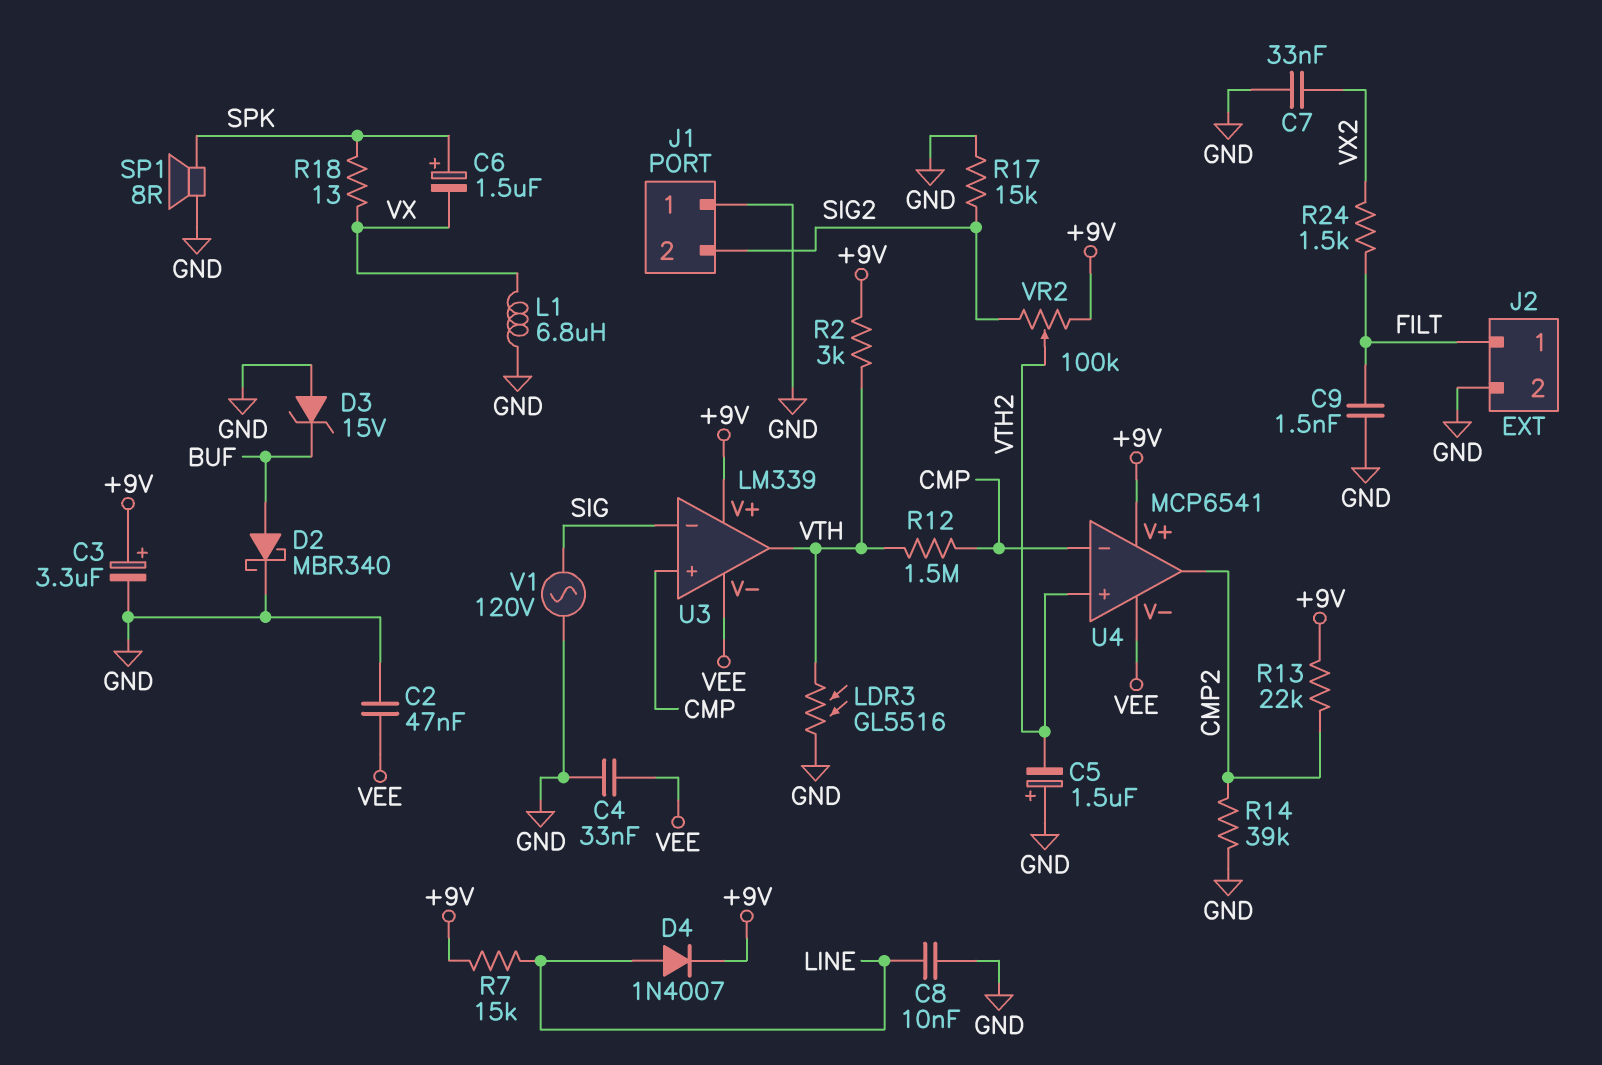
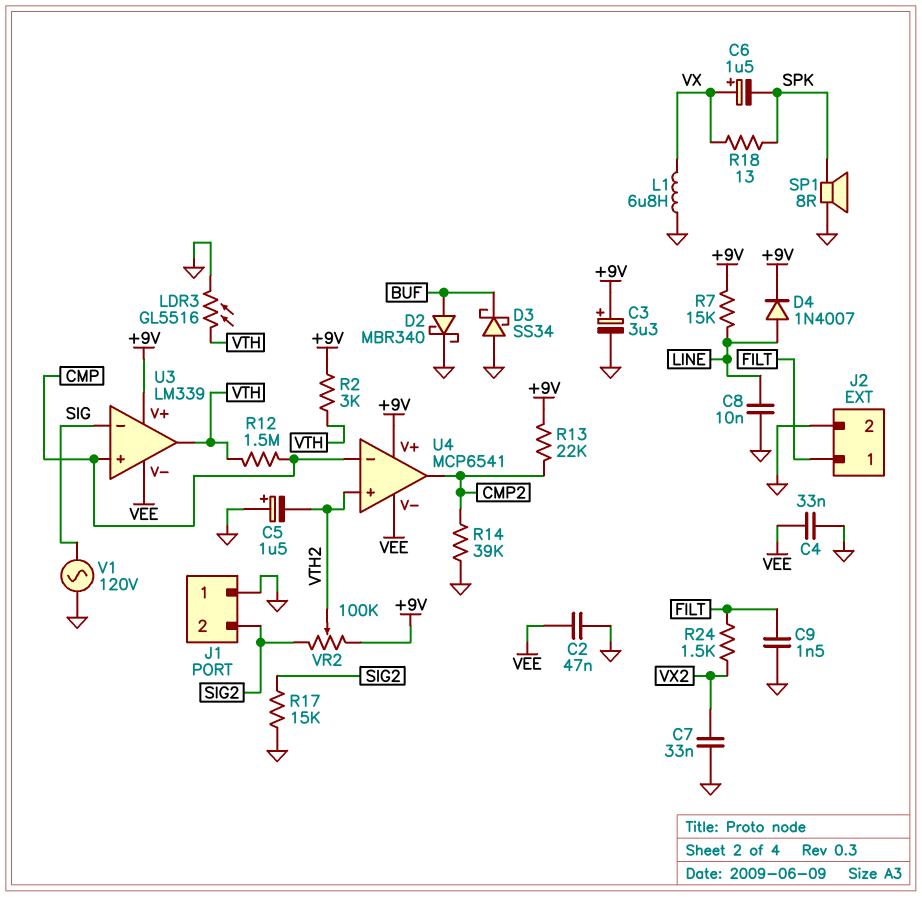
C6: 1.5uF (plus SPK, minus VX) -> 1.5uF (plus VX, minus SPK)
D3: zener 15V (A GND, K BUF) -> schottky SS34 (A GND, K BUF)

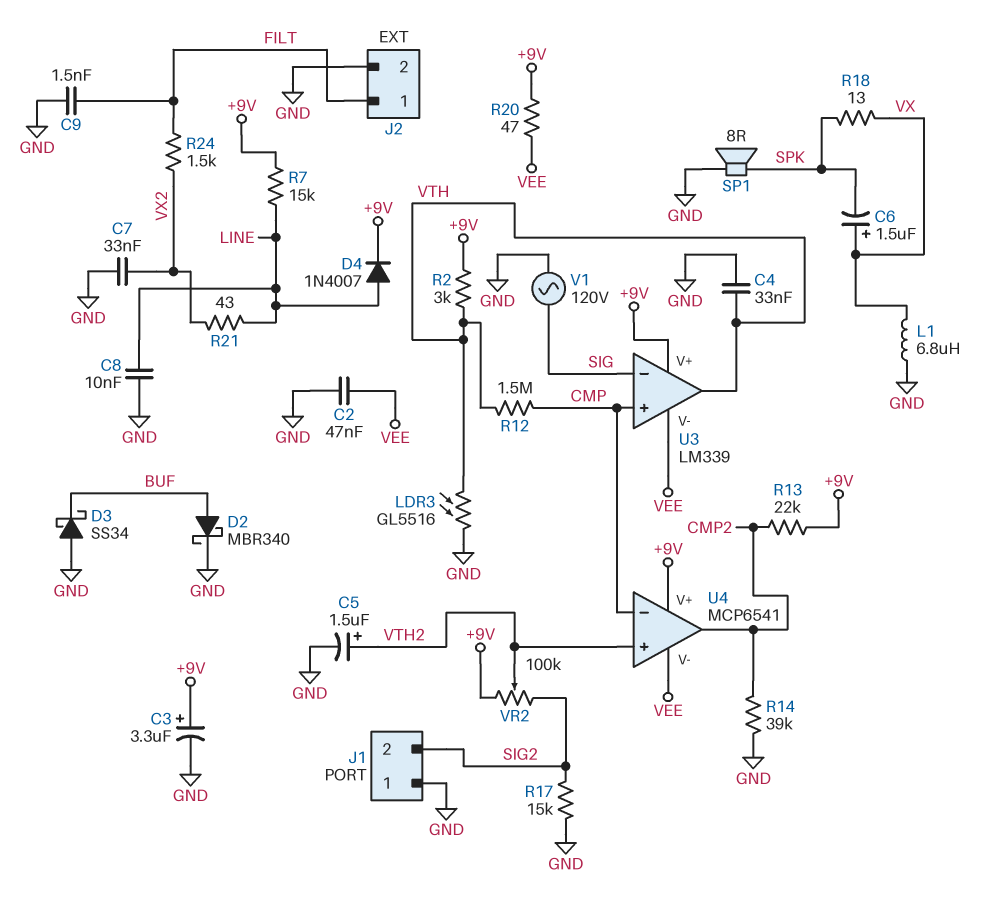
C4: 33nF (GND, VEE) -> 33nF (GND, VTH)
C5: 1.5uF (plus GND, minus VTH2) -> 1.5uF (plus VTH2, minus GND)
R20: none -> 47 (+9V, VEE)
R21: none -> 43 (LINE, VX2)

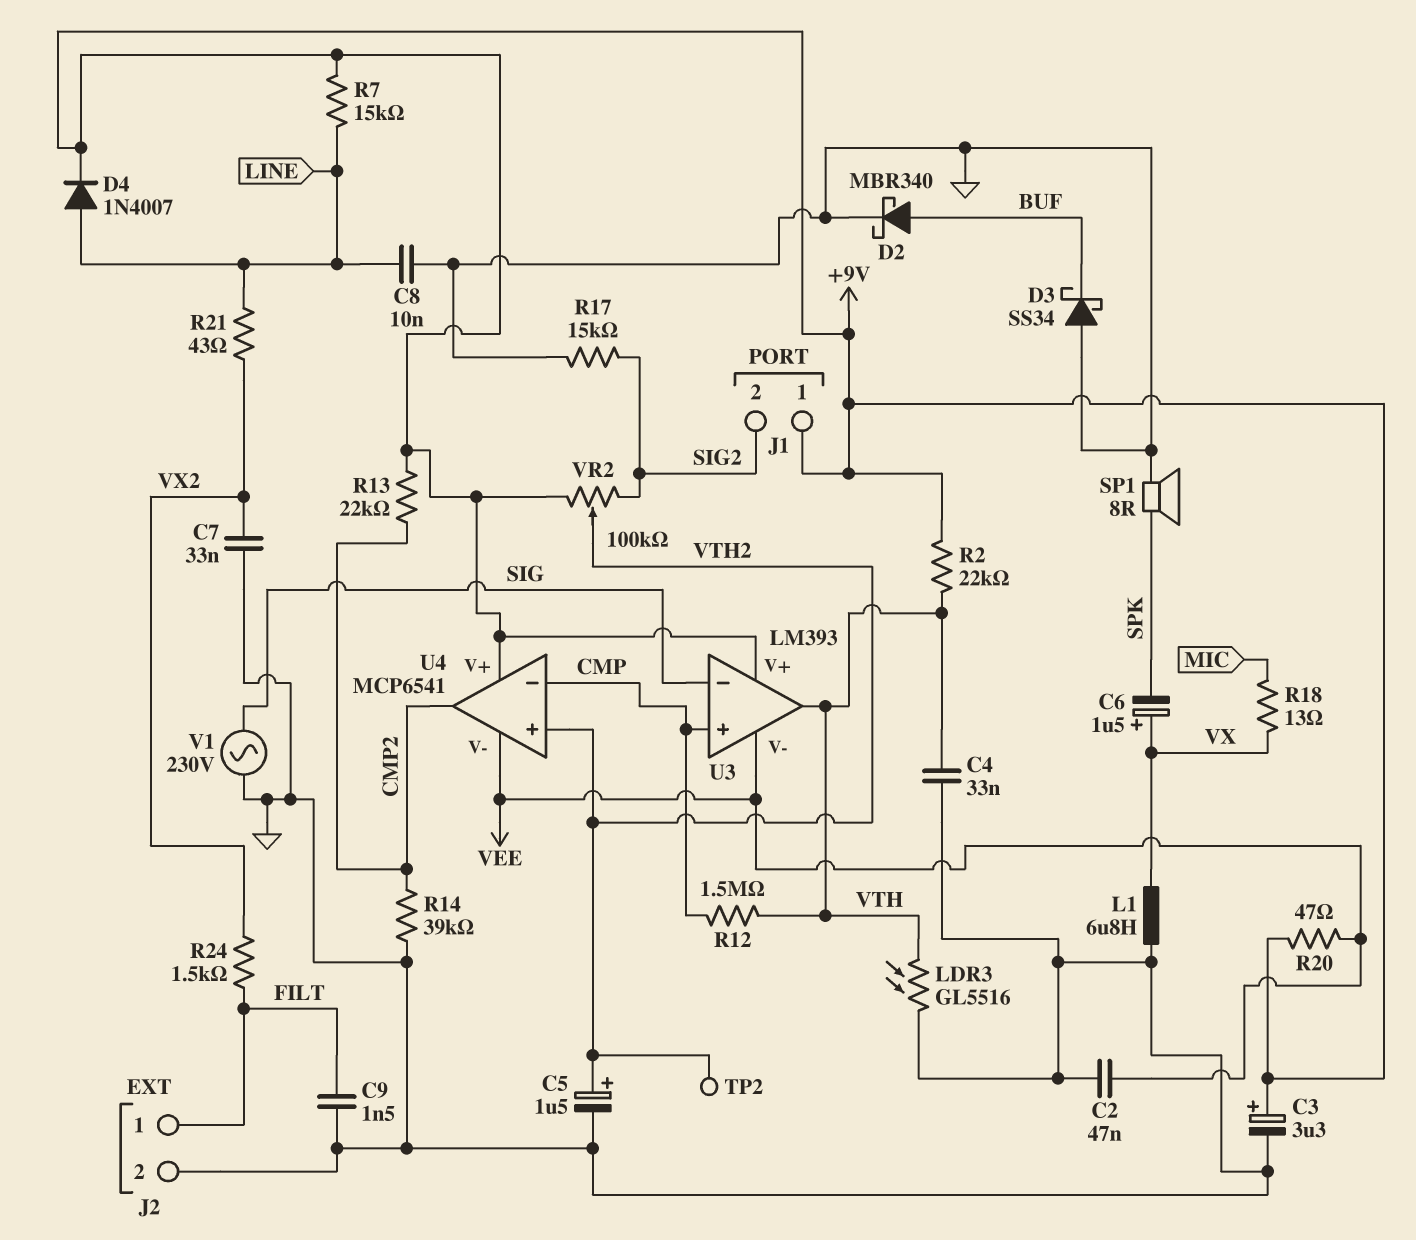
J1 pin 1: GND -> +9V
R2: 3k (+9V, VTH) -> 22k (+9V, VTH)
R18: 13 (SPK, VX) -> 13 (MIC, VX)
TP2: none -> test point (VTH2)
U3: LM339 -> LM393
V1: AC 120V (GND, SIG) -> AC 230V (GND, SIG)

